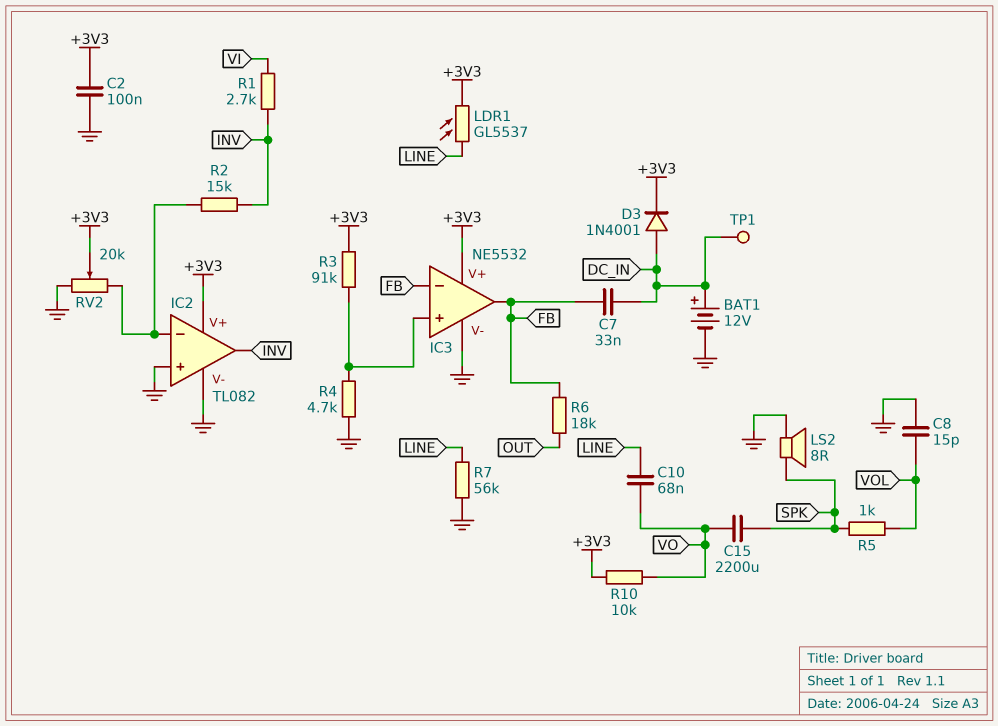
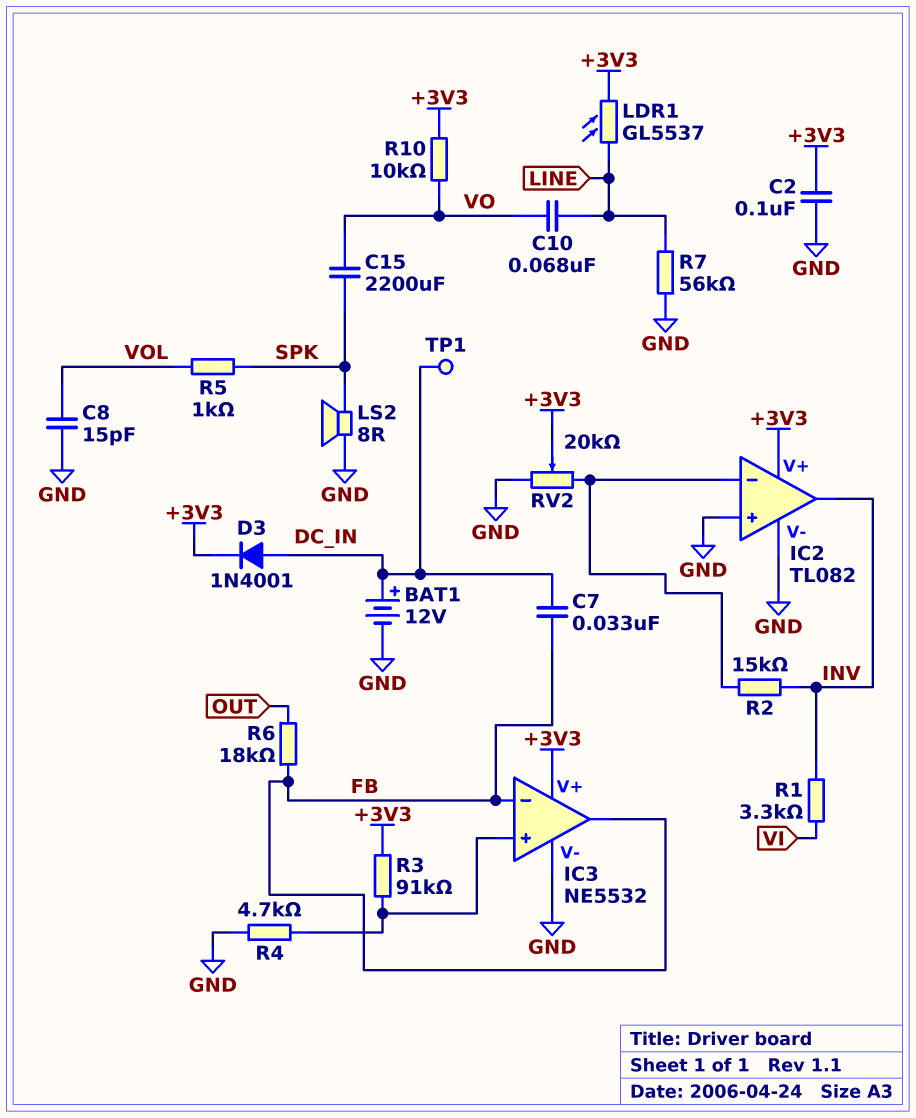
R1: 2.7k (INV, VI) -> 3.3k (INV, VI)

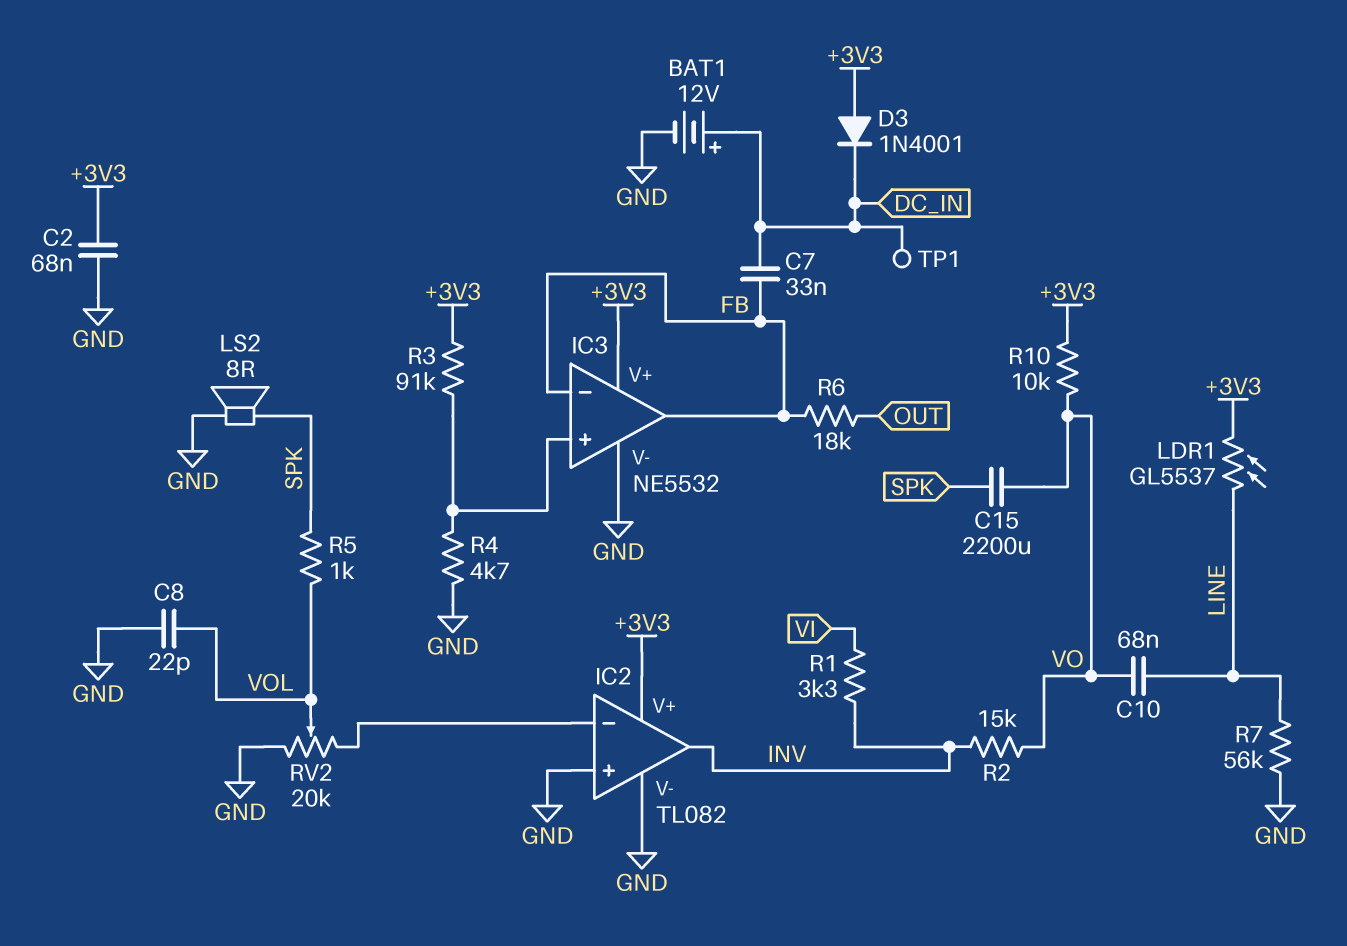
C2: 100nF (+3V3, GND) -> 68nF (+3V3, GND)
C8: 15pF (GND, VOL) -> 22pF (GND, VOL)
D3: diode 1N4001 (A DC_IN, K +3V3) -> diode 1N4001 (A +3V3, K DC_IN)
R2: 15k (IC2/in-, INV) -> 15k (INV, VO)
RV2: 20k (GND, IC2/in-, wiper +3V3) -> 20k (GND, IC2/in-, wiper VOL)

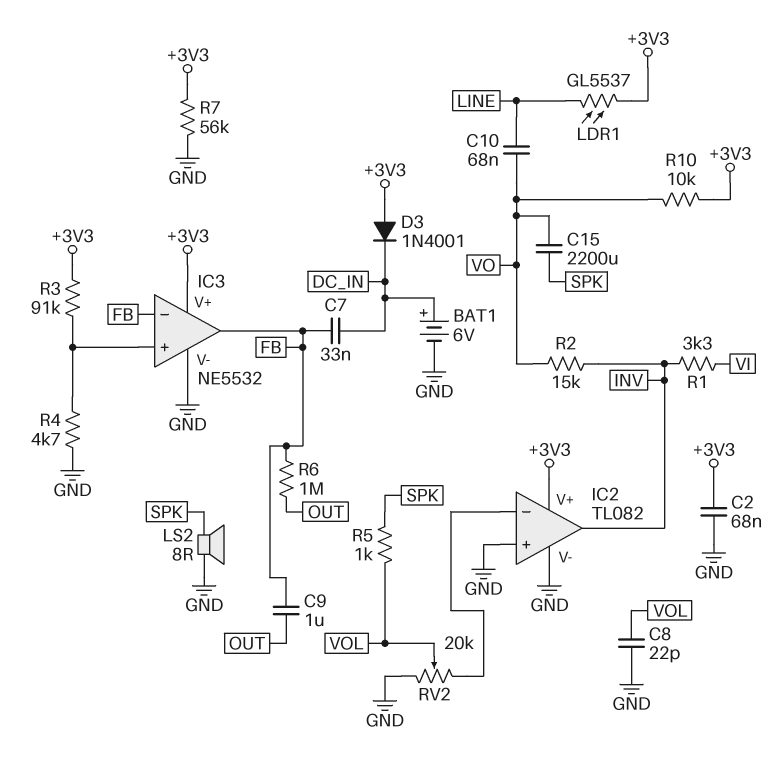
BAT1: 12V (plus DC_IN, minus GND) -> 6V (plus DC_IN, minus GND)
C9: none -> 1uF (FB, OUT)
R6: 18k (FB, OUT) -> 1M (FB, OUT)
R7: 56k (GND, LINE) -> 56k (+3V3, GND)
TP1: test point (DC_IN) -> none

